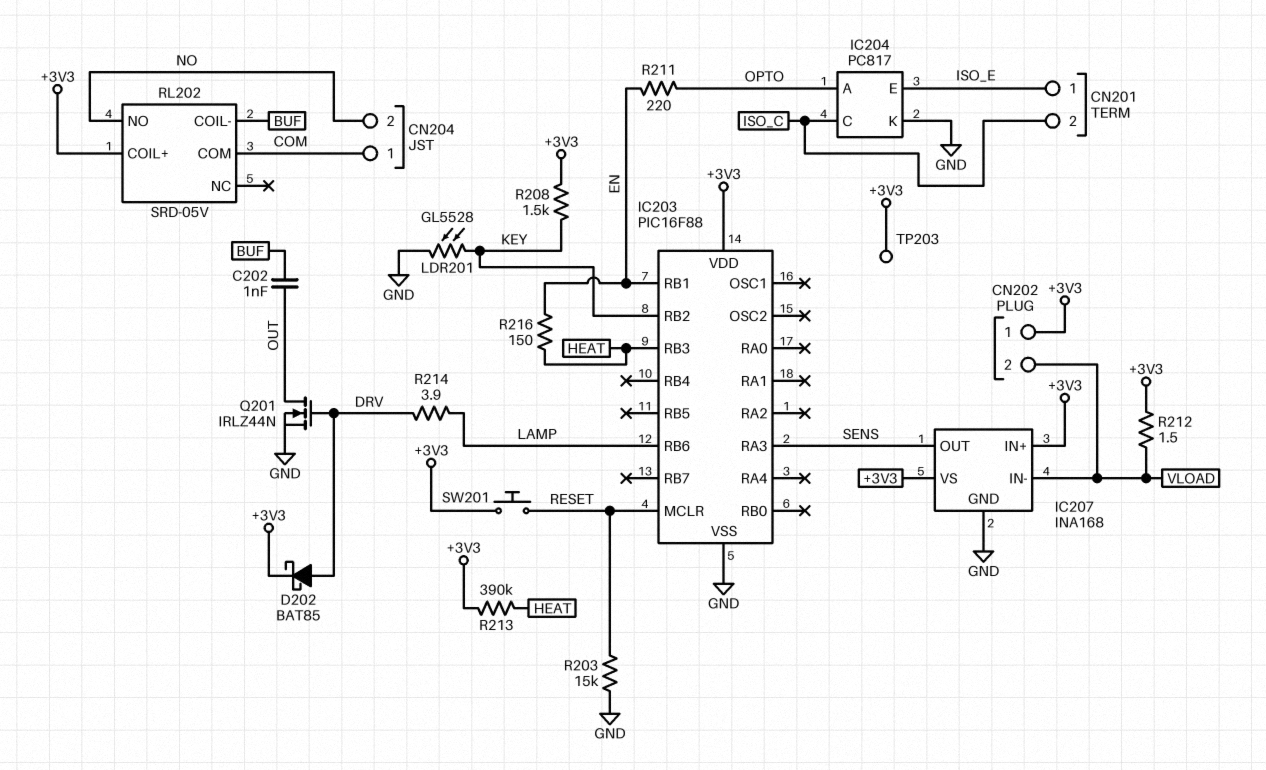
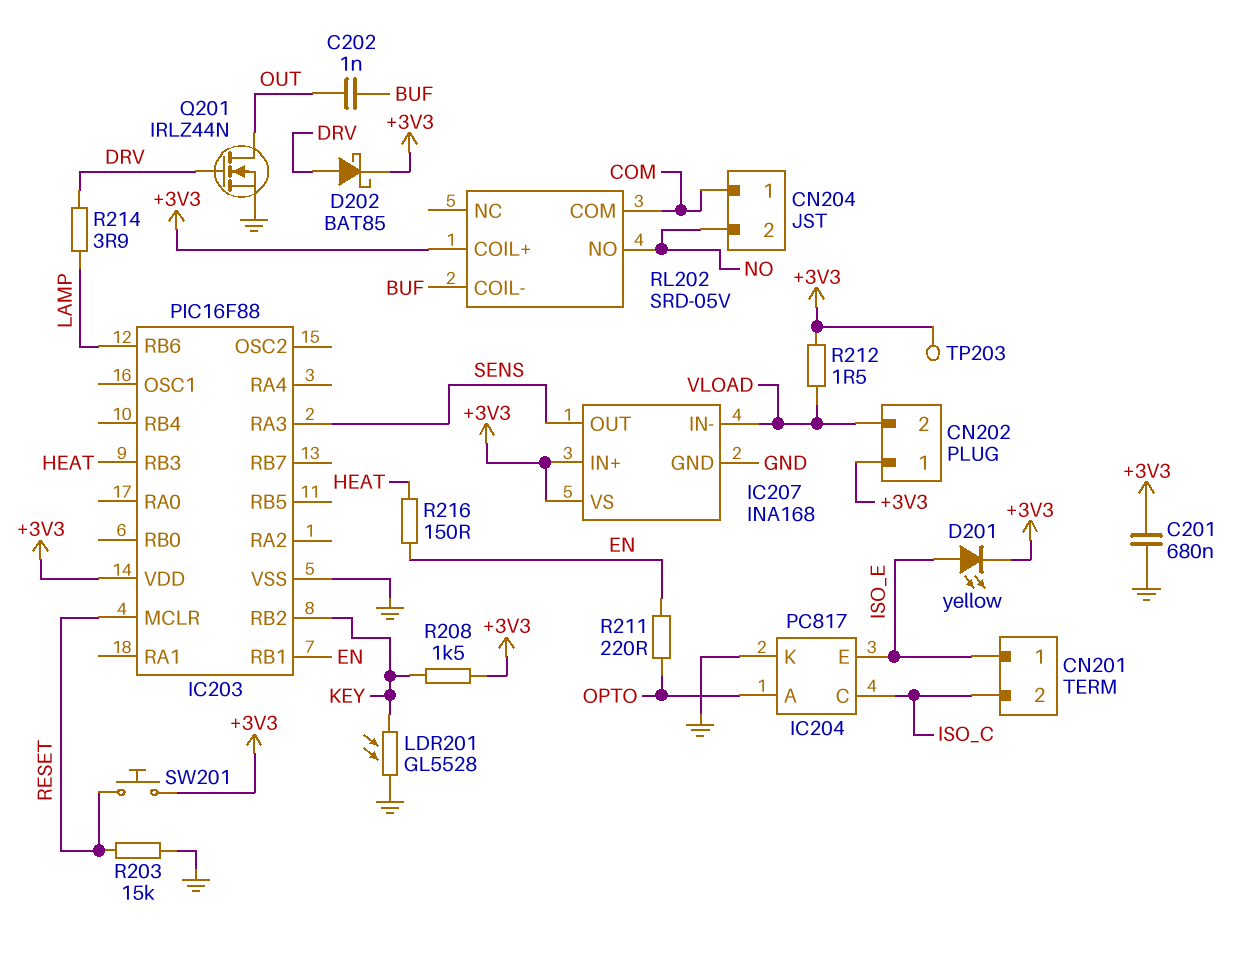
C201: none -> 680nF (+3V3, GND)
D201: none -> LED yellow (A ISO_E, K +3V3)
R213: 390k (+3V3, HEAT) -> none

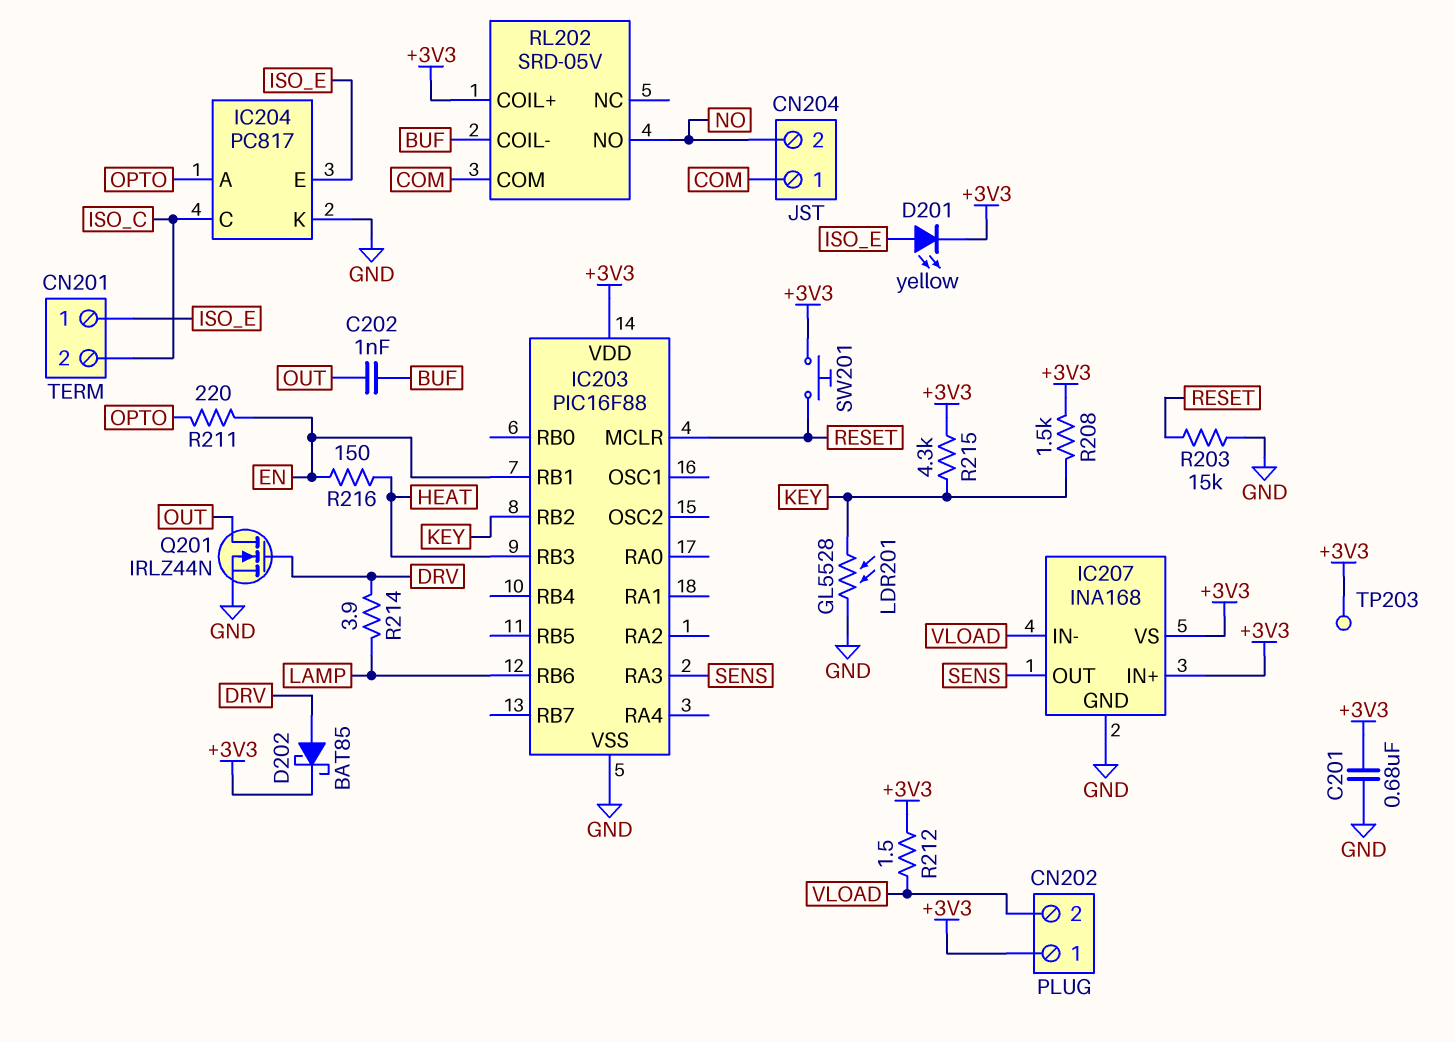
R215: none -> 4.3k (+3V3, KEY)

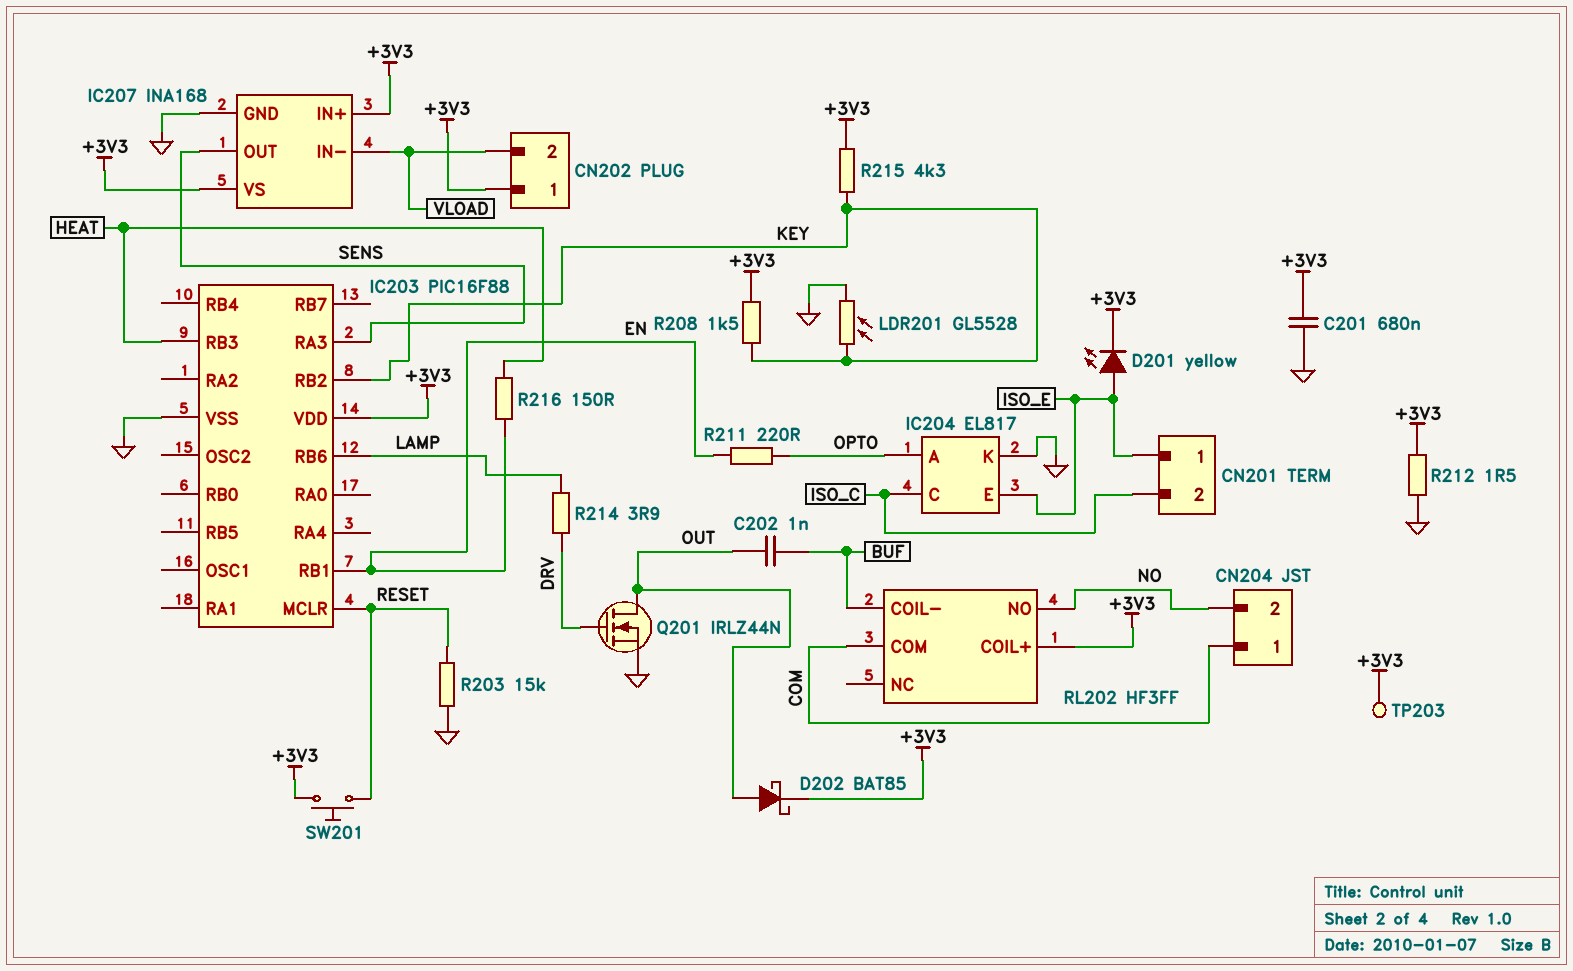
D202: schottky BAT85 (A DRV, K +3V3) -> schottky BAT85 (A OUT, K +3V3)
IC204: PC817 -> EL817
R212: 1.5 (+3V3, VLOAD) -> 1.5 (+3V3, GND)
RL202: SRD-05V -> HF3FF

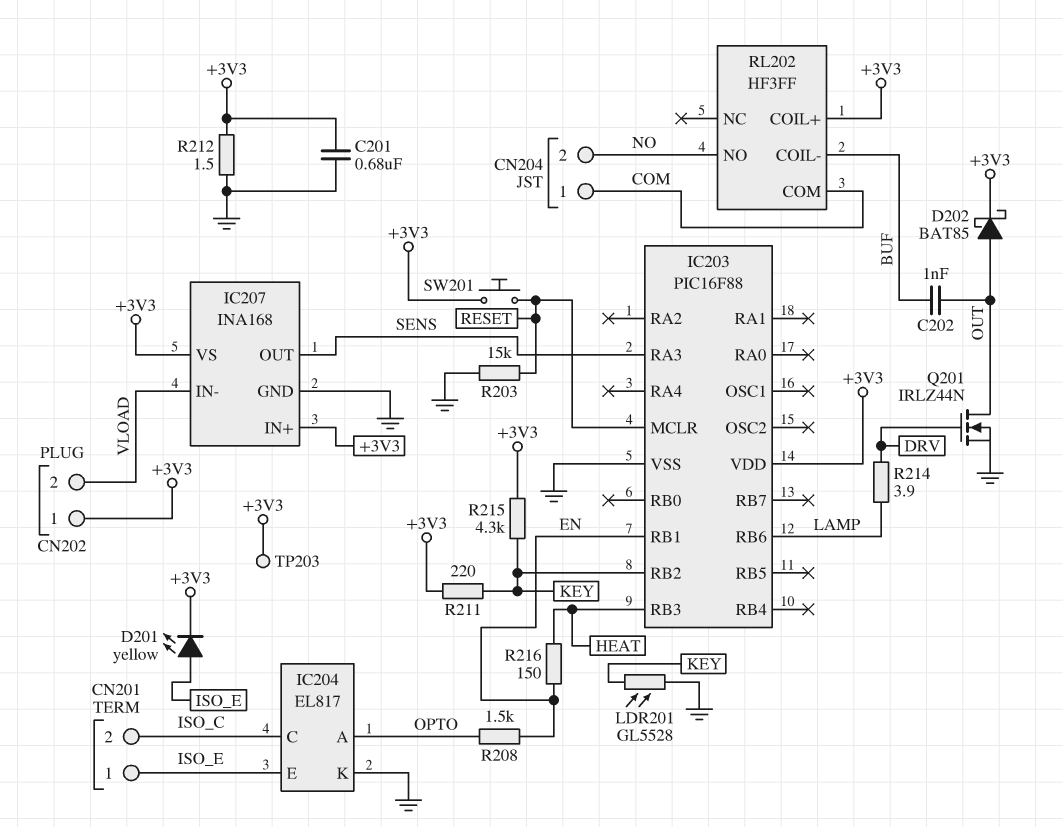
R208: 1.5k (+3V3, KEY) -> 1.5k (EN, OPTO)
R211: 220 (EN, OPTO) -> 220 (+3V3, KEY)

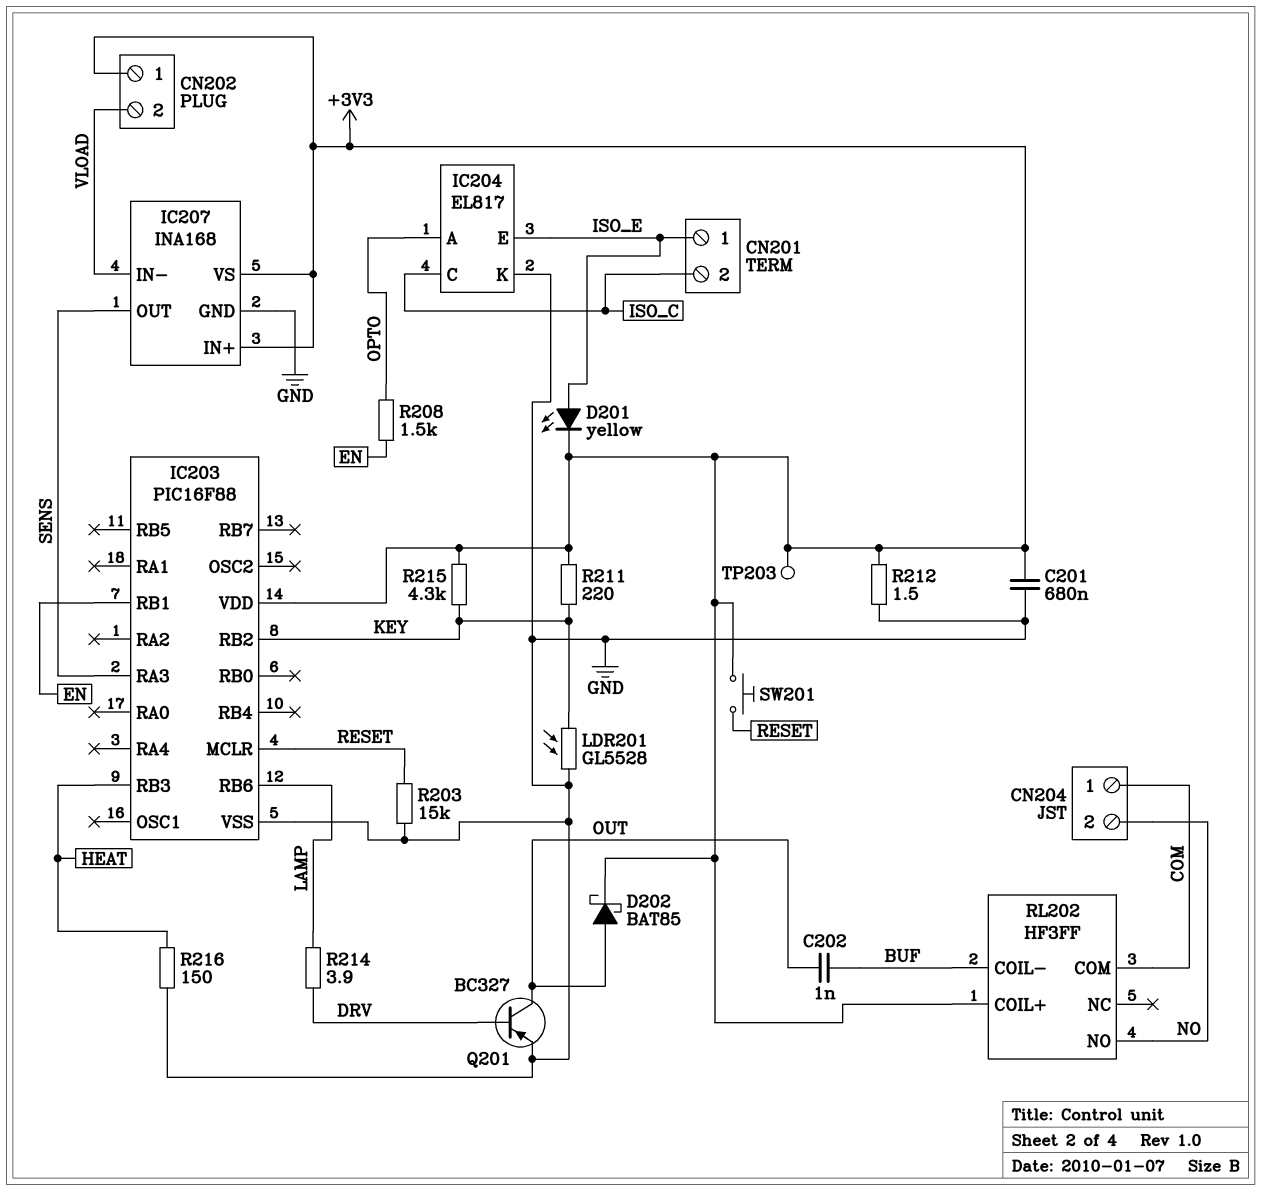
Q201: NMOS IRLZ44N (G DRV, D OUT, S GND) -> PNP BC327 (B DRV, C OUT, E GND)
R216: 150 (EN, HEAT) -> 150 (GND, HEAT)

